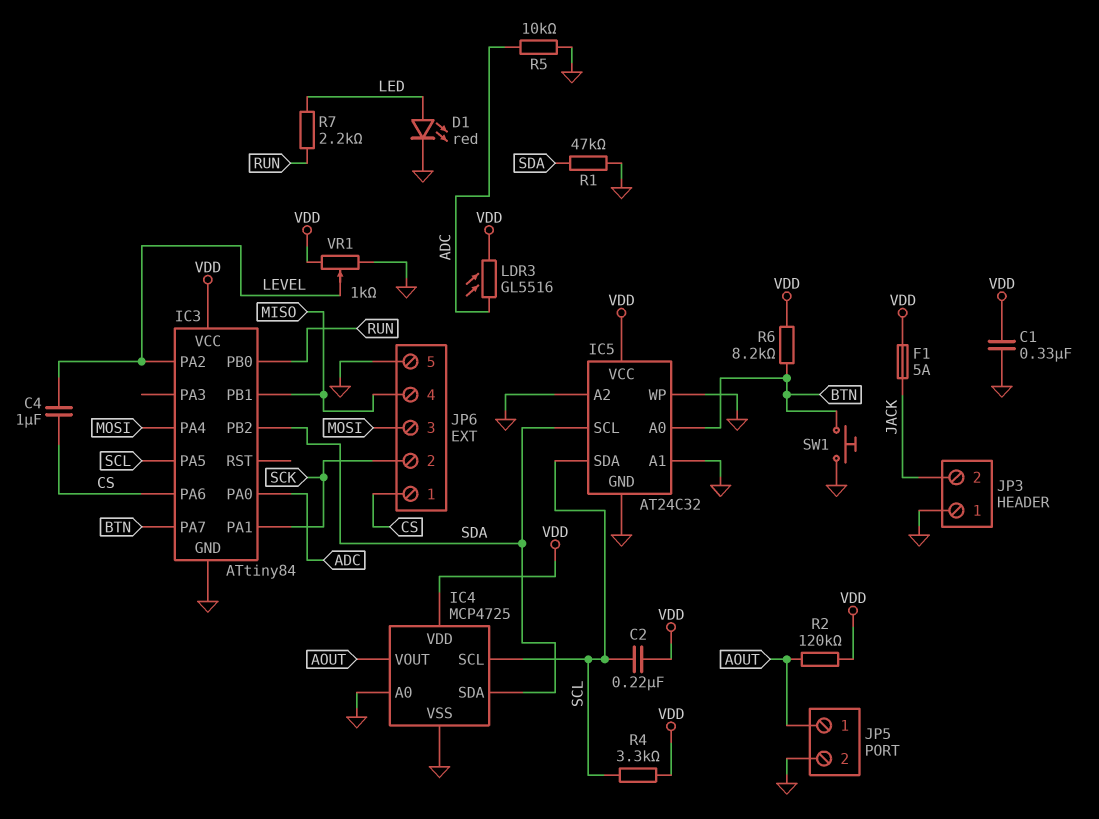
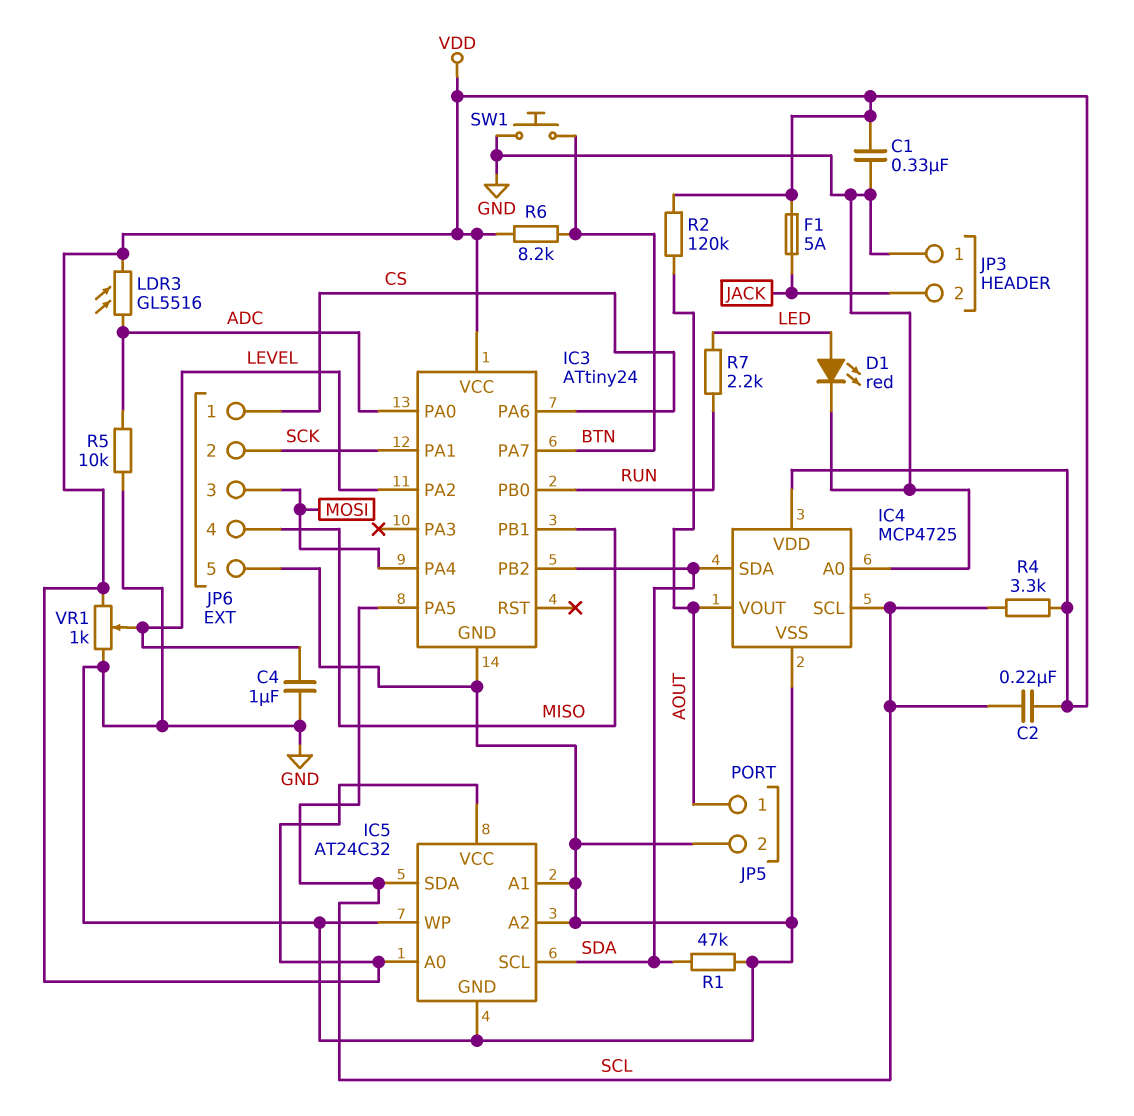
C4: 1uF (CS, LEVEL) -> 1uF (GND, LEVEL)
IC3: ATtiny84 -> ATtiny24
IC5 pin A0: BTN -> VDD

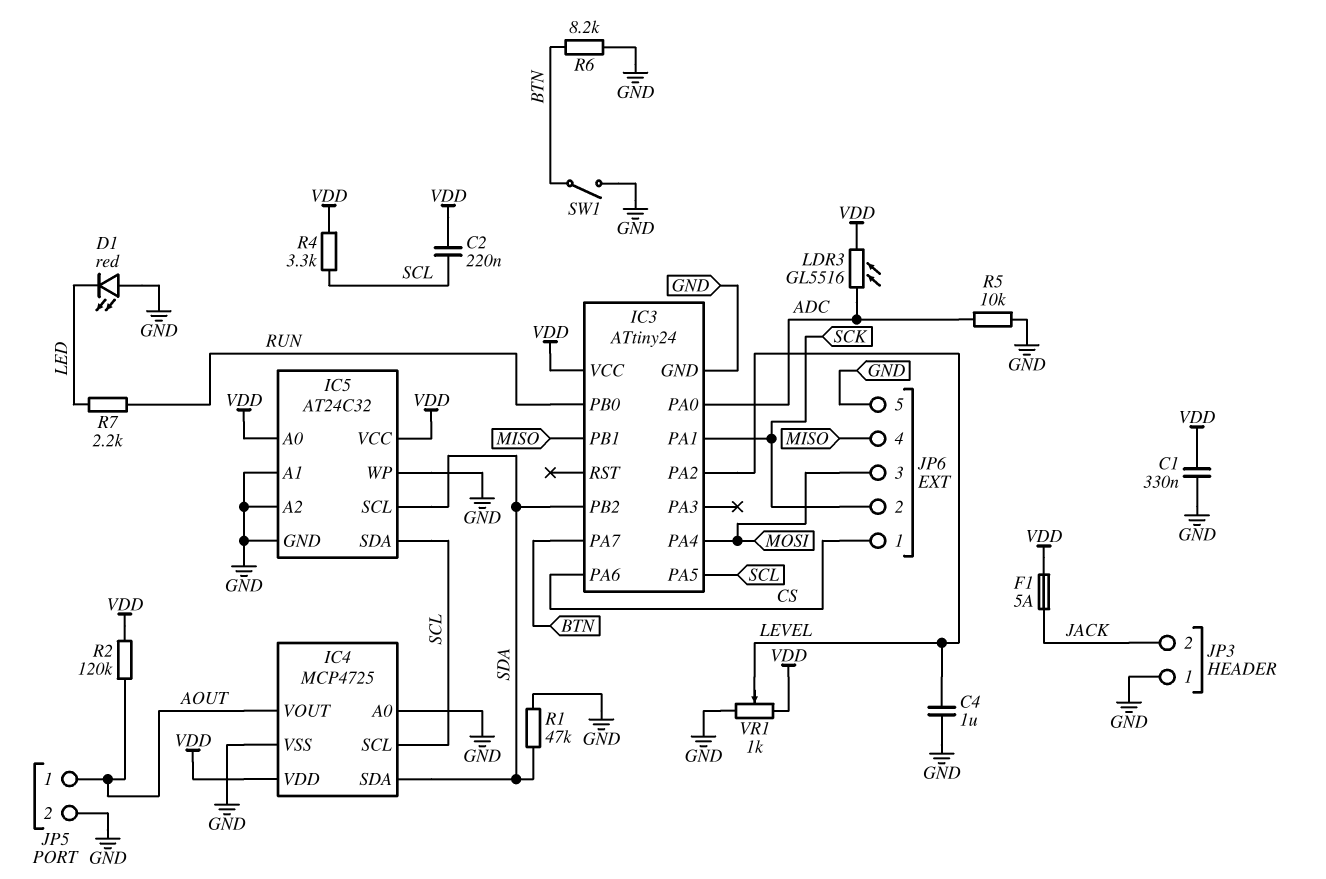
D1: LED red (A LED, K GND) -> LED red (A GND, K LED)
R6: 8.2k (BTN, VDD) -> 8.2k (BTN, GND)
SW1: button (BTN, GND) -> switch (BTN, GND)

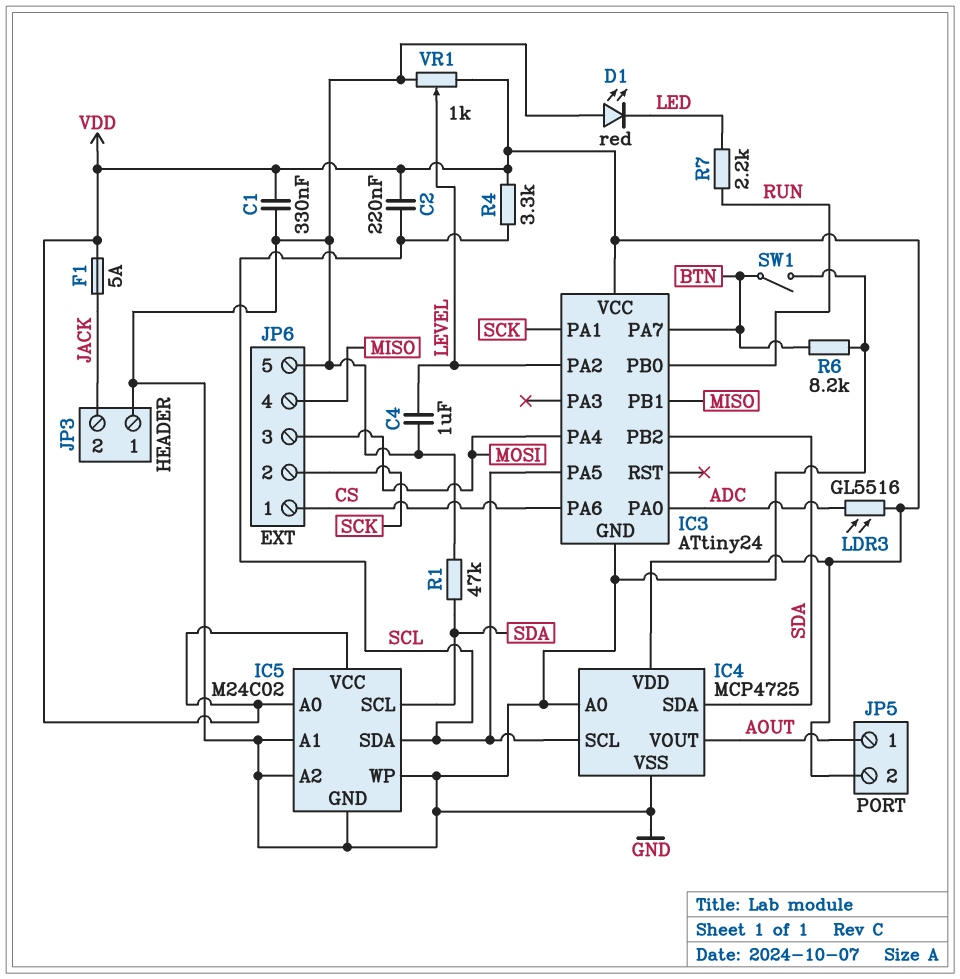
IC5: AT24C32 -> M24C02
JP5 pin 2: GND -> VDD
R2: 120k (AOUT, VDD) -> none
R5: 10k (ADC, GND) -> none

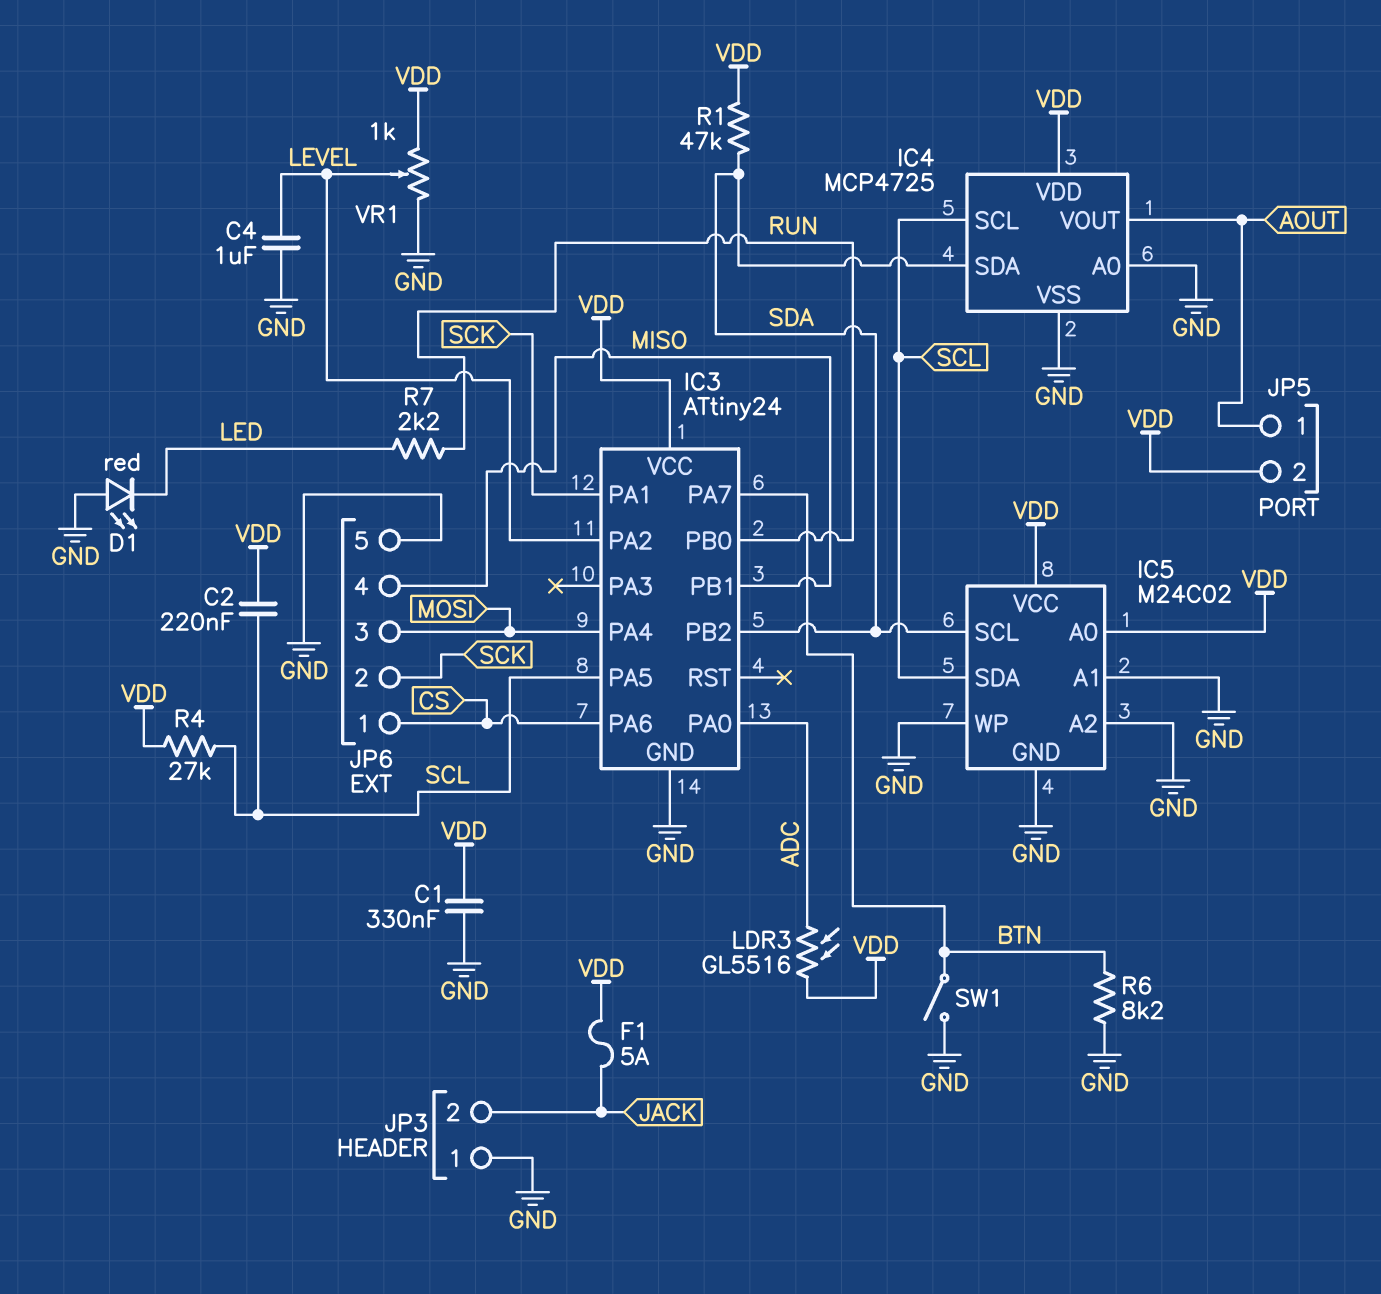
R1: 47k (GND, SDA) -> 47k (SDA, VDD)
R4: 3.3k (SCL, VDD) -> 27k (SCL, VDD)

